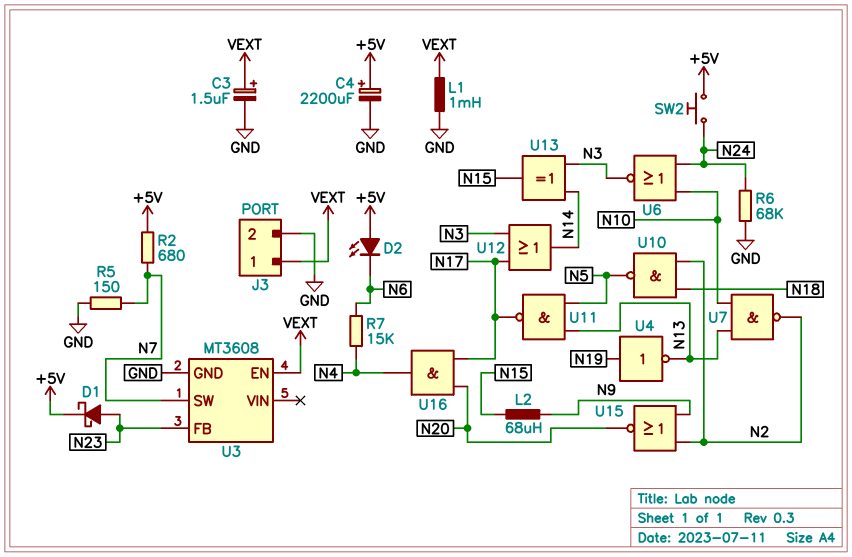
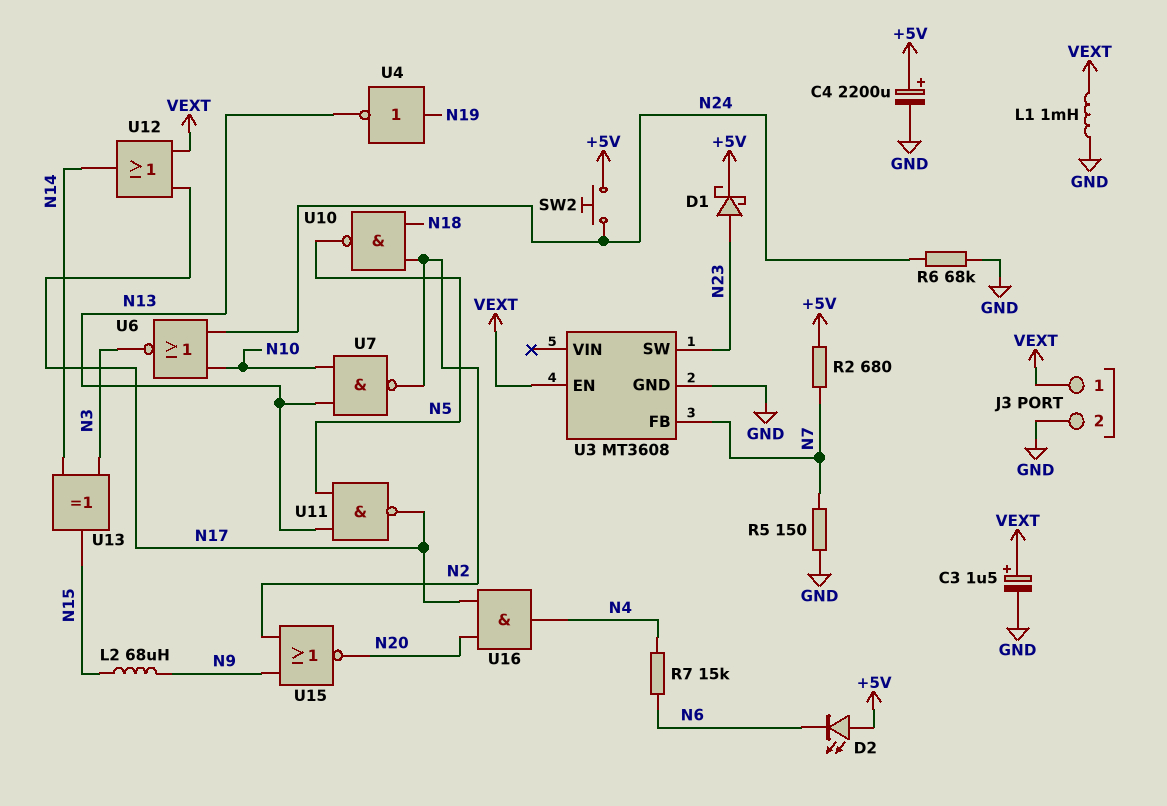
U3 pin FB: N23 -> N7
U3 pin SW: N7 -> N23
U12: OR (in N3, in N17, out N14) -> OR (in N17, in VEXT, out N14)

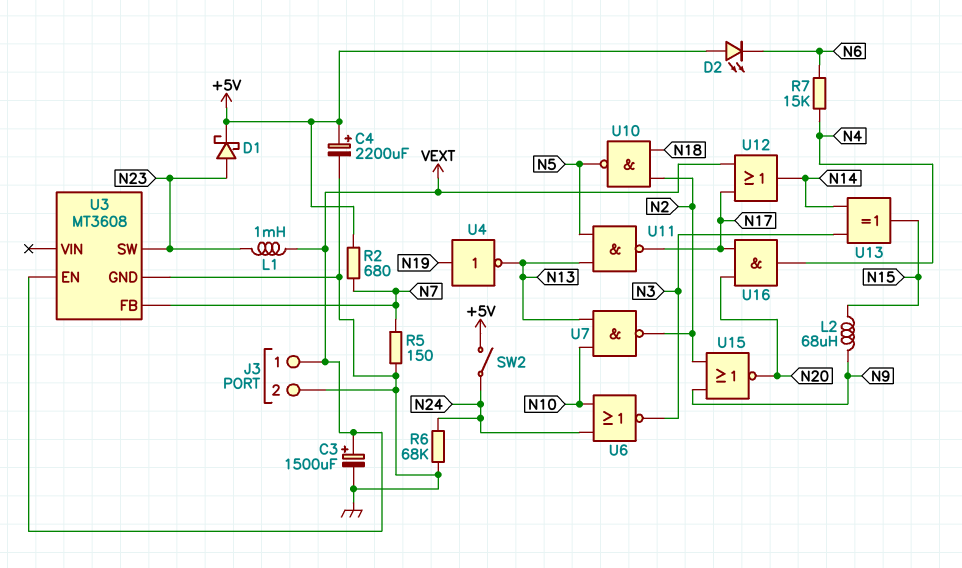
C3: 1.5uF (plus VEXT, minus GND) -> 1500uF (plus VEXT, minus GND)
L1: 1mH (GND, VEXT) -> 1mH (N23, VEXT)
SW2: button (+5V, N24) -> switch (+5V, N24)

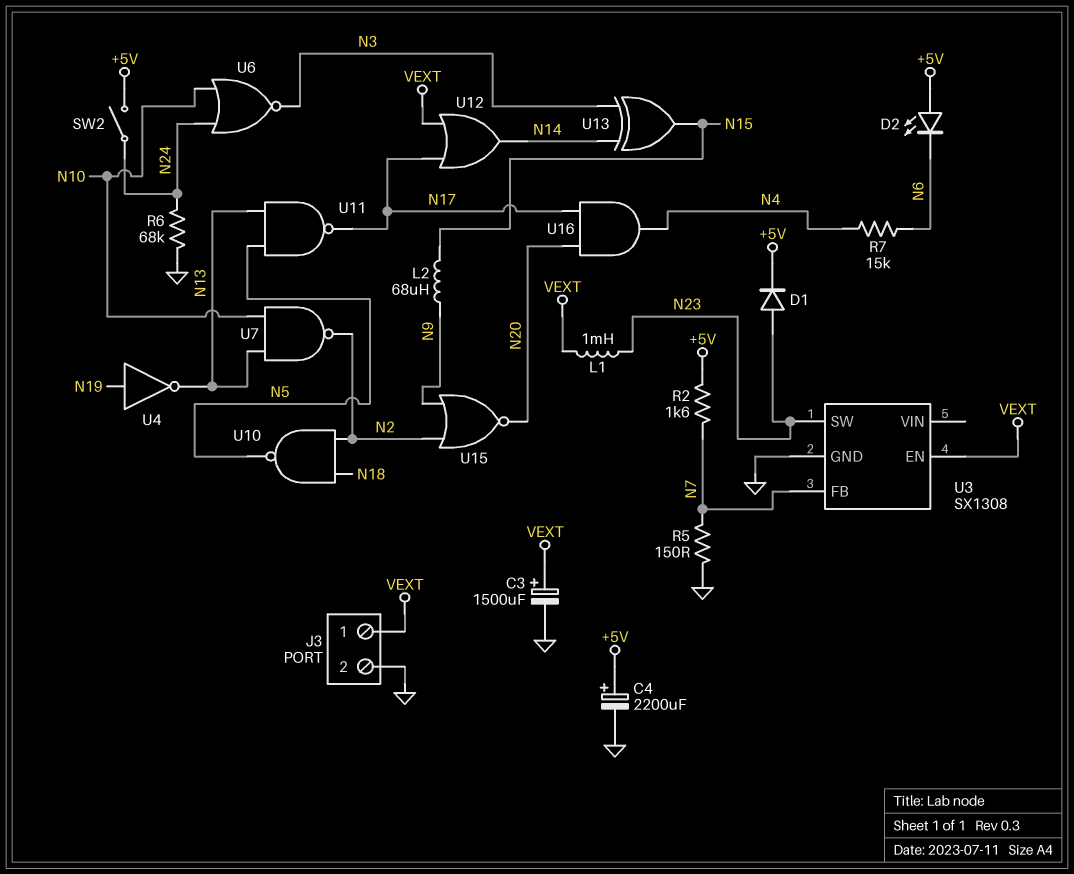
D1: schottky (A N23, K +5V) -> diode (A N23, K +5V)
R2: 680 (+5V, N7) -> 1.6k (+5V, N7)
U3: MT3608 -> SX1308

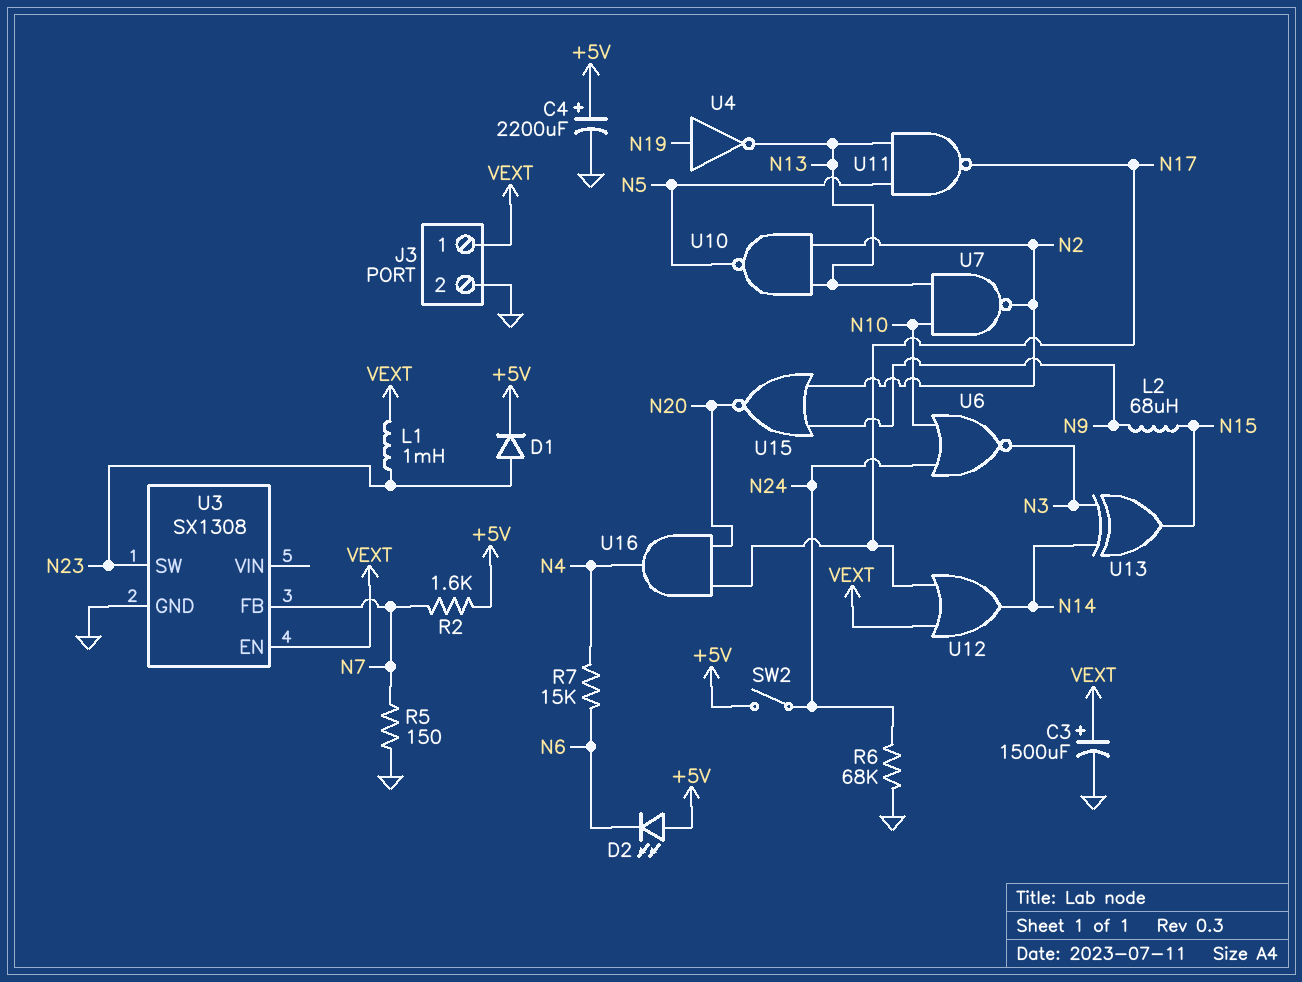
U10: NAND (in N2, in N18, out N5) -> NAND (in N2, in N13, out N5)

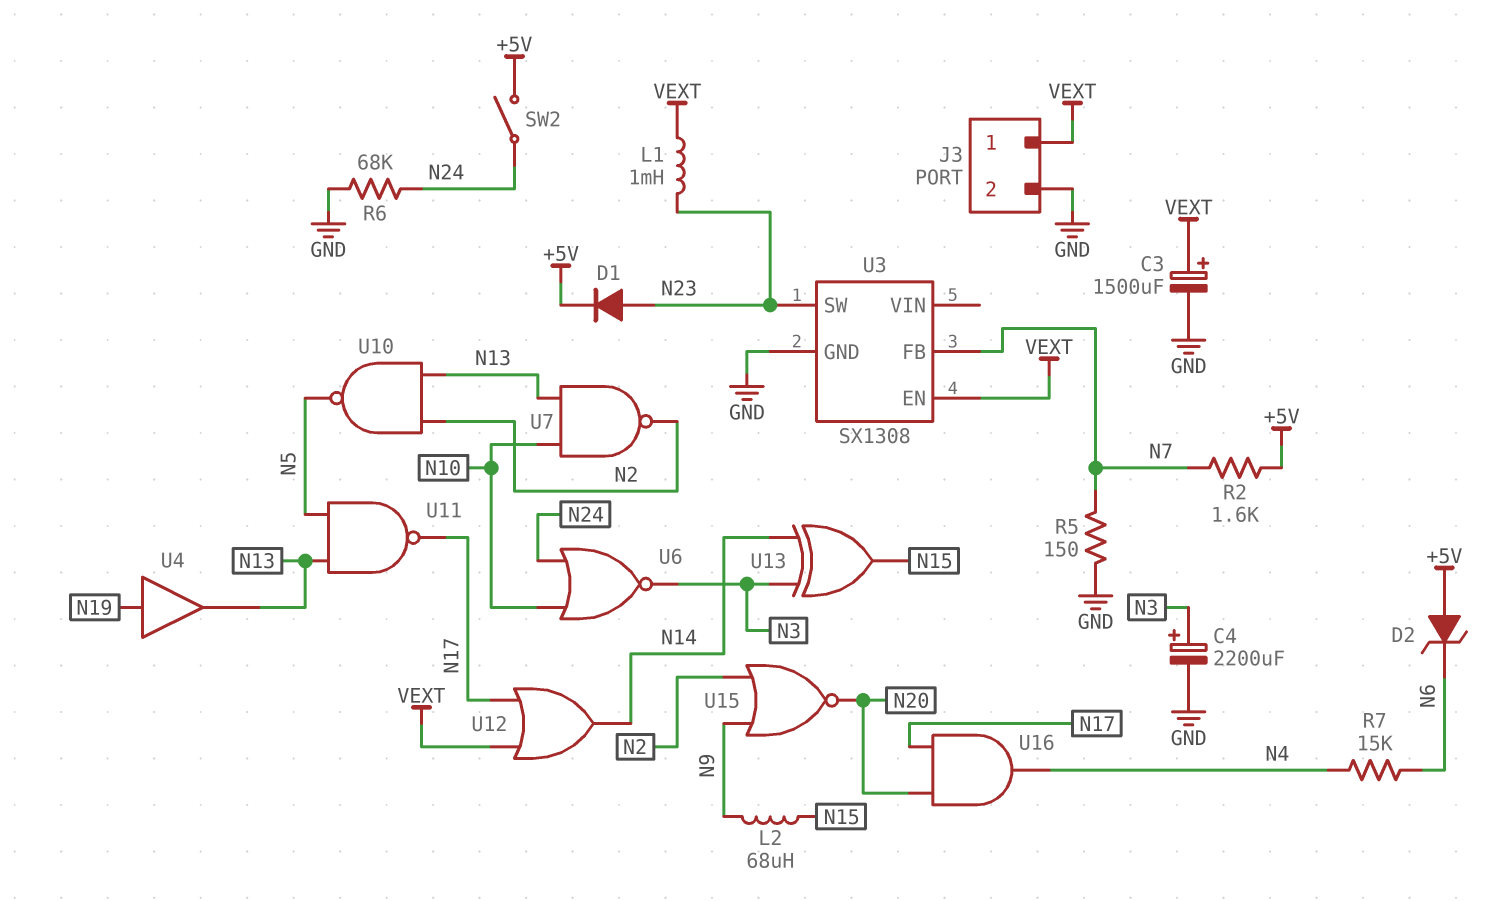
C4: 2200uF (plus +5V, minus GND) -> 2200uF (plus N3, minus GND)
D2: LED (A +5V, K N6) -> zener (A +5V, K N6)
U4: NOT (in N19, out N13) -> buffer (in N19, out N13)

